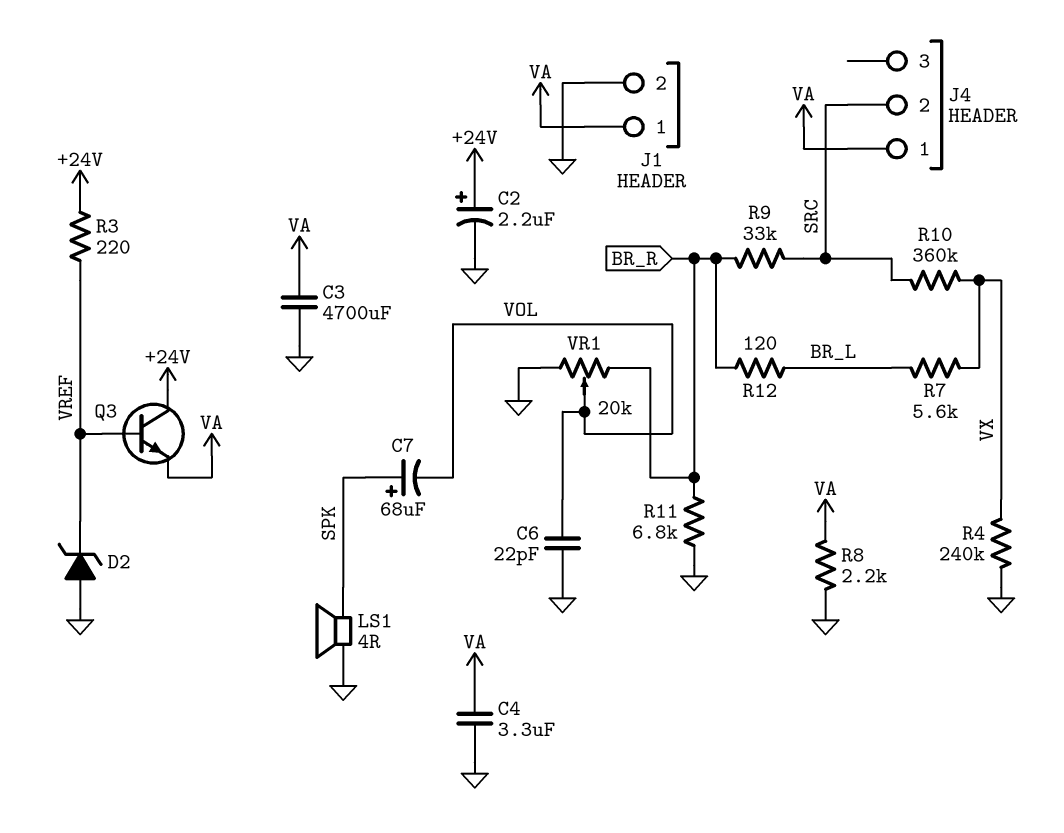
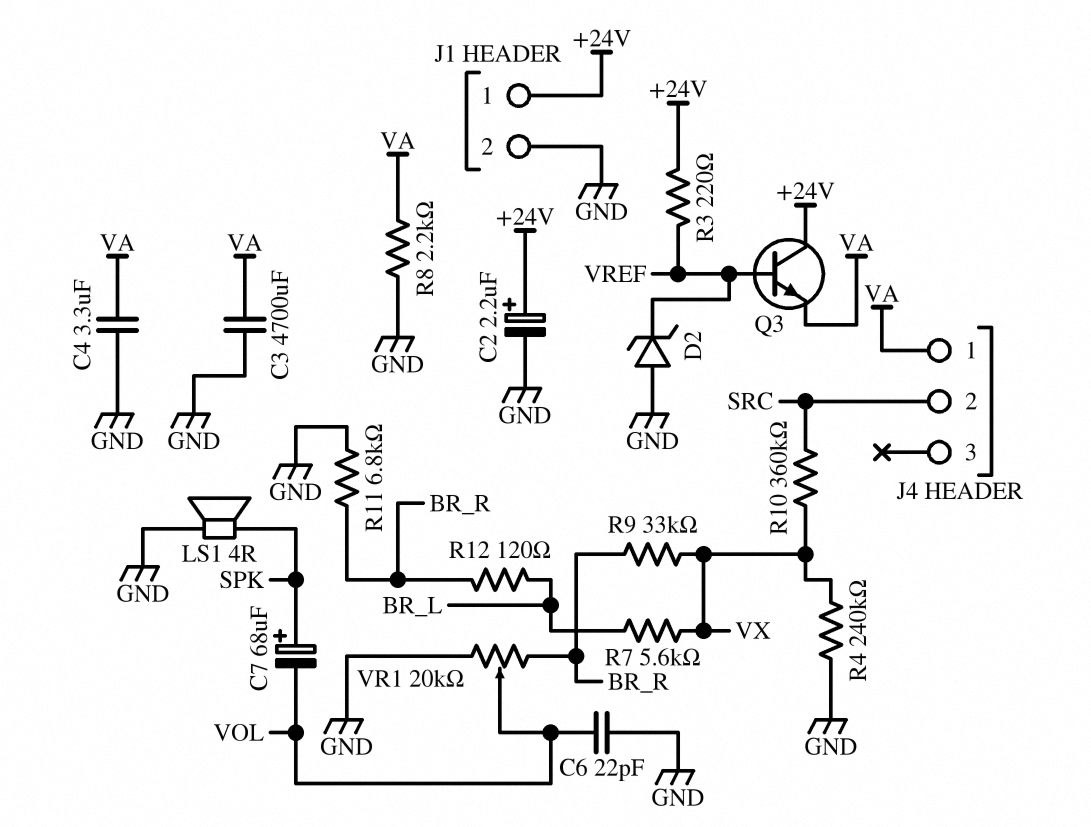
J1 pin 1: VA -> +24V
R9: 33k (BR_R, SRC) -> 33k (BR_R, VX)

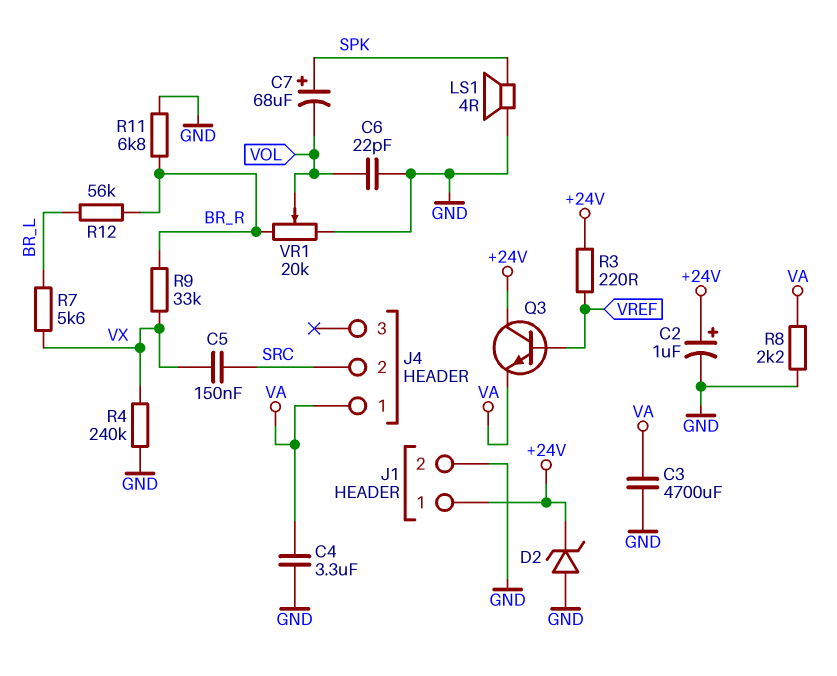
C2: 2.2uF (plus +24V, minus GND) -> 1uF (plus +24V, minus GND)
C5: none -> 150nF (SRC, VX)
D2: zener (A GND, K VREF) -> zener (A GND, K +24V)
R10: 360k (SRC, VX) -> none
R12: 120 (BR_L, BR_R) -> 56k (BR_L, BR_R)

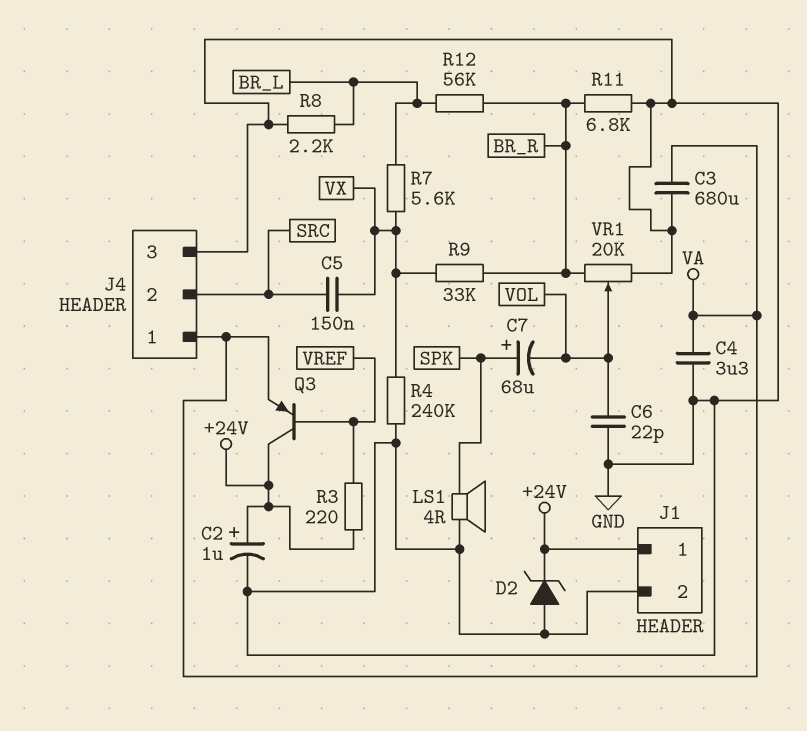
C3: 4700uF (GND, VA) -> 680uF (GND, VA)
J4 pin 3: none -> GND
Q3: NPN (B VREF, C +24V, E VA) -> PNP (B VREF, C +24V, E VA)
R8: 2.2k (GND, VA) -> 2.2k (BR_L, GND)

